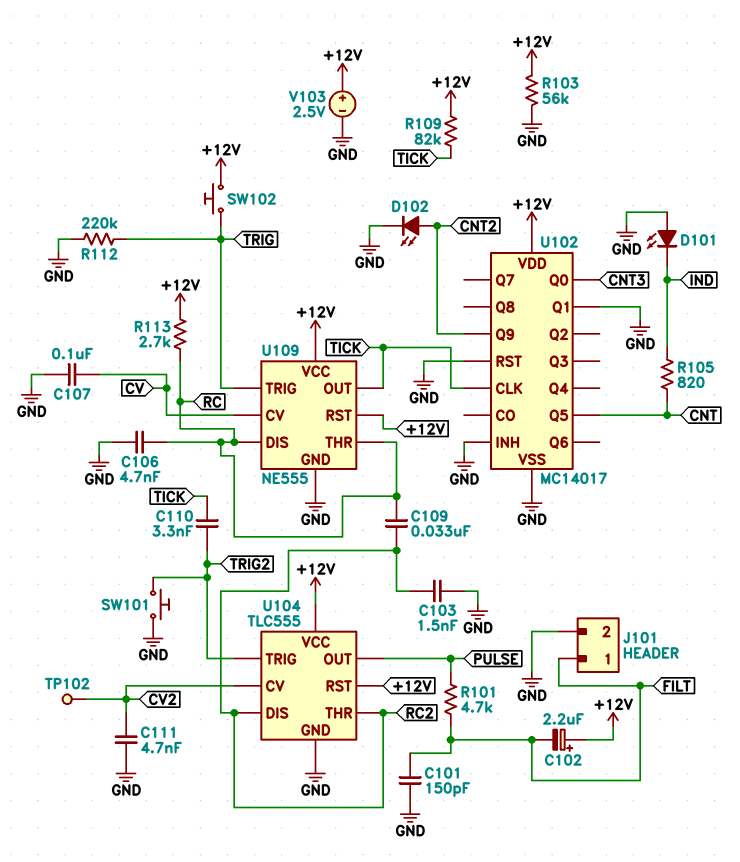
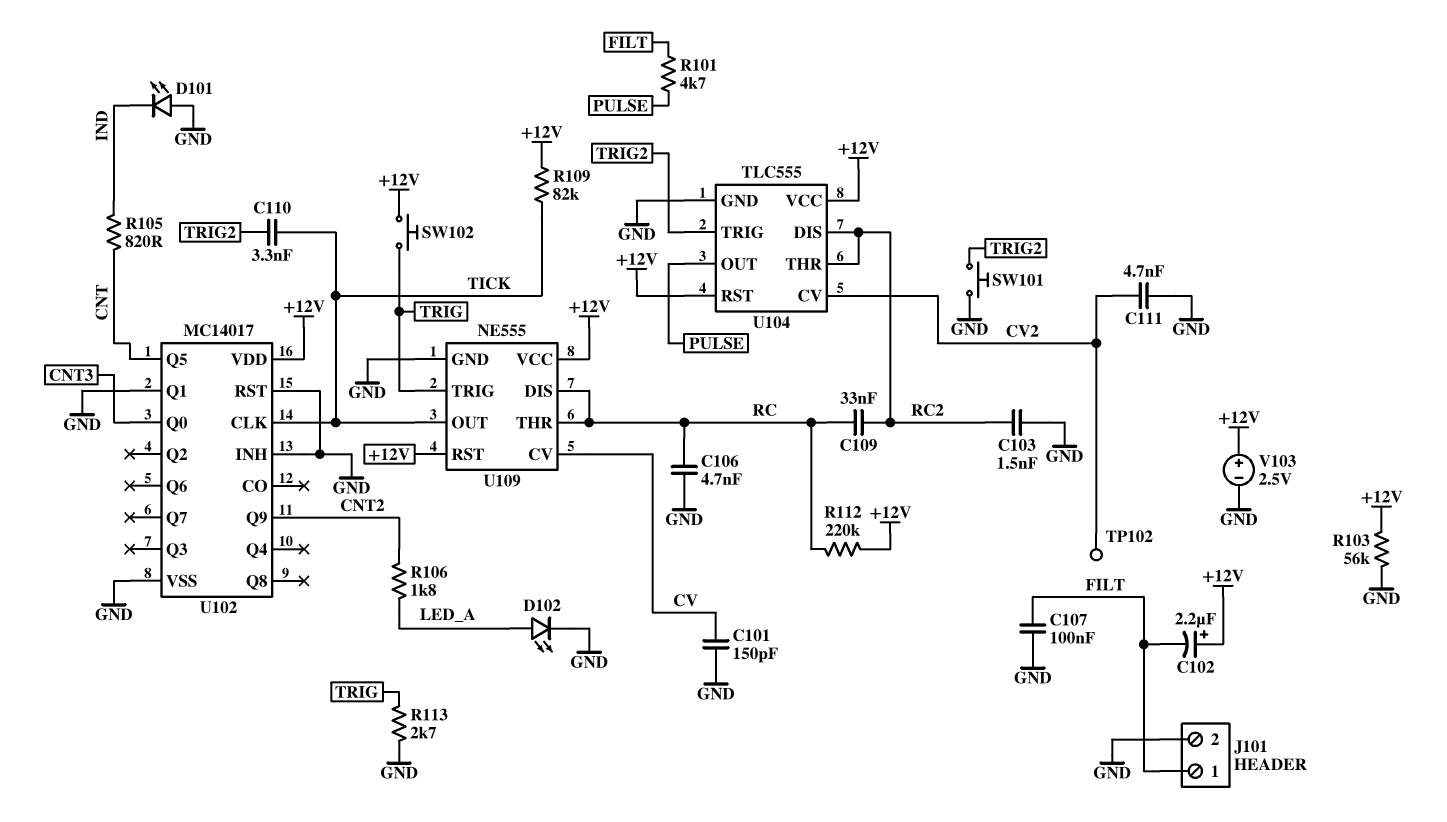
C101: 150pF (FILT, GND) -> 150pF (CV, GND)
C107: 100nF (CV, GND) -> 100nF (FILT, GND)
D102: LED (A CNT2, K GND) -> LED (A LED_A, K GND)
R106: none -> 1.8k (CNT2, LED_A)
R112: 220k (GND, TRIG) -> 220k (+12V, RC)
R113: 2.7k (+12V, RC) -> 2.7k (GND, TRIG)

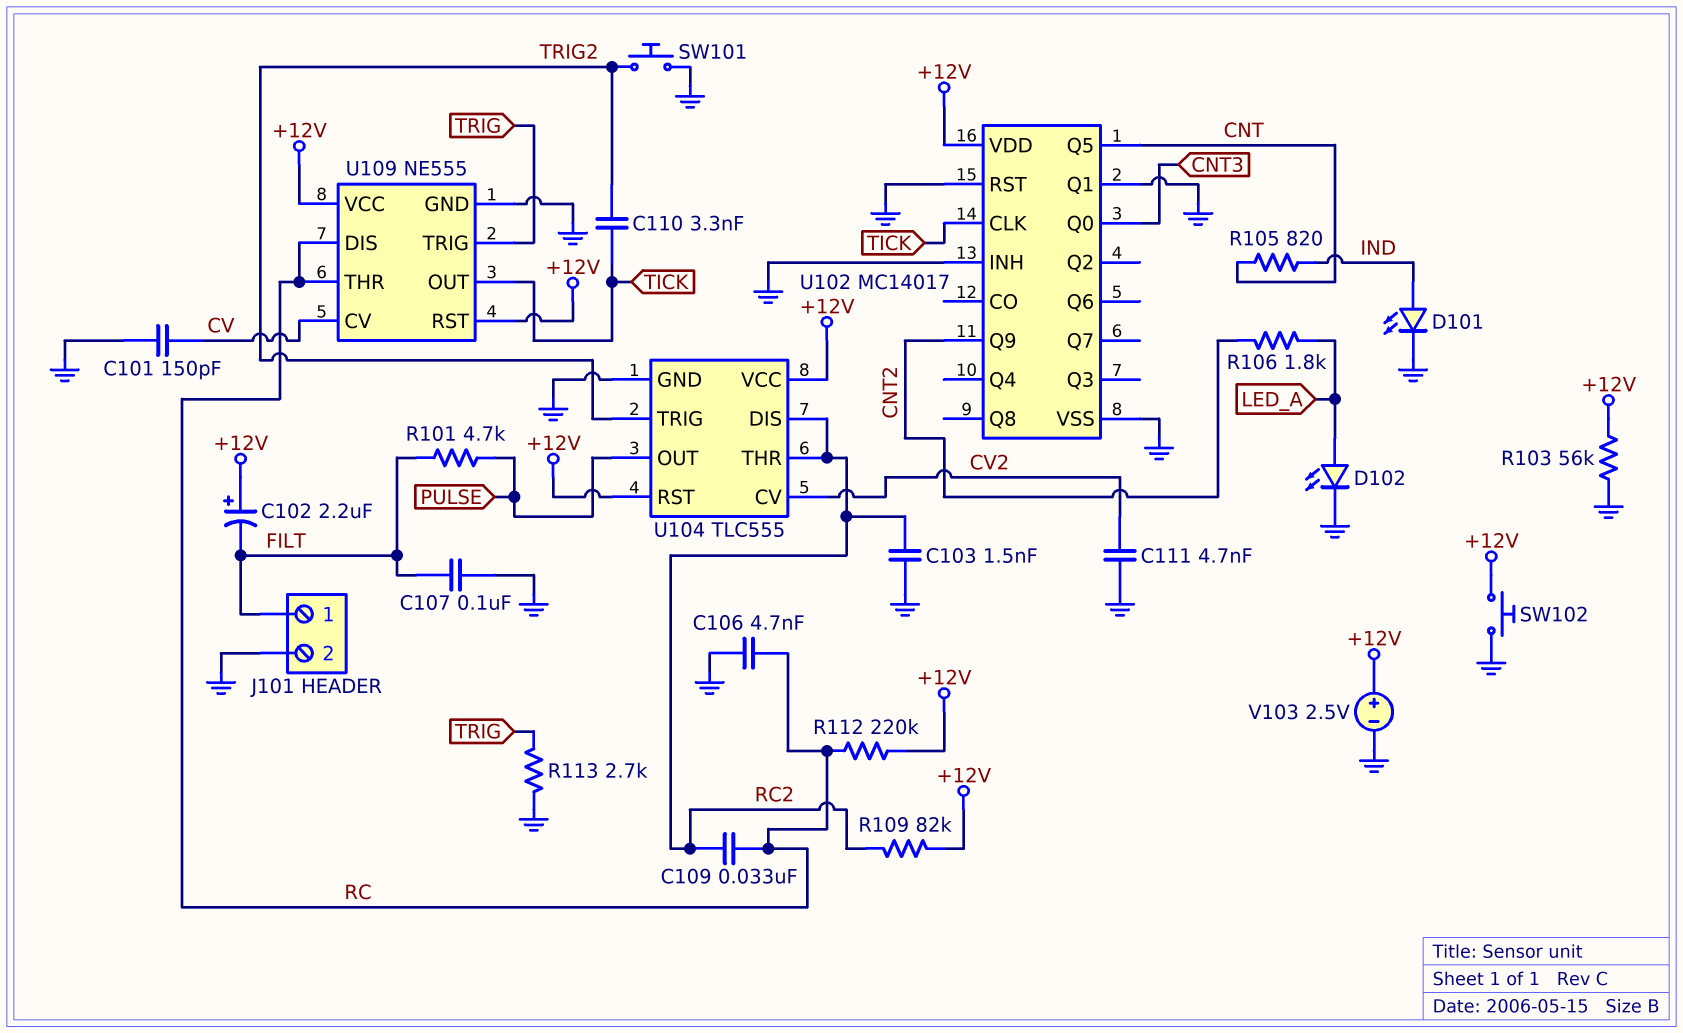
D101: LED (A GND, K IND) -> LED (A IND, K GND)
R109: 82k (+12V, TICK) -> 82k (+12V, RC2)
SW102: button (+12V, TRIG) -> button (+12V, GND)
TP102: test point (CV2) -> none

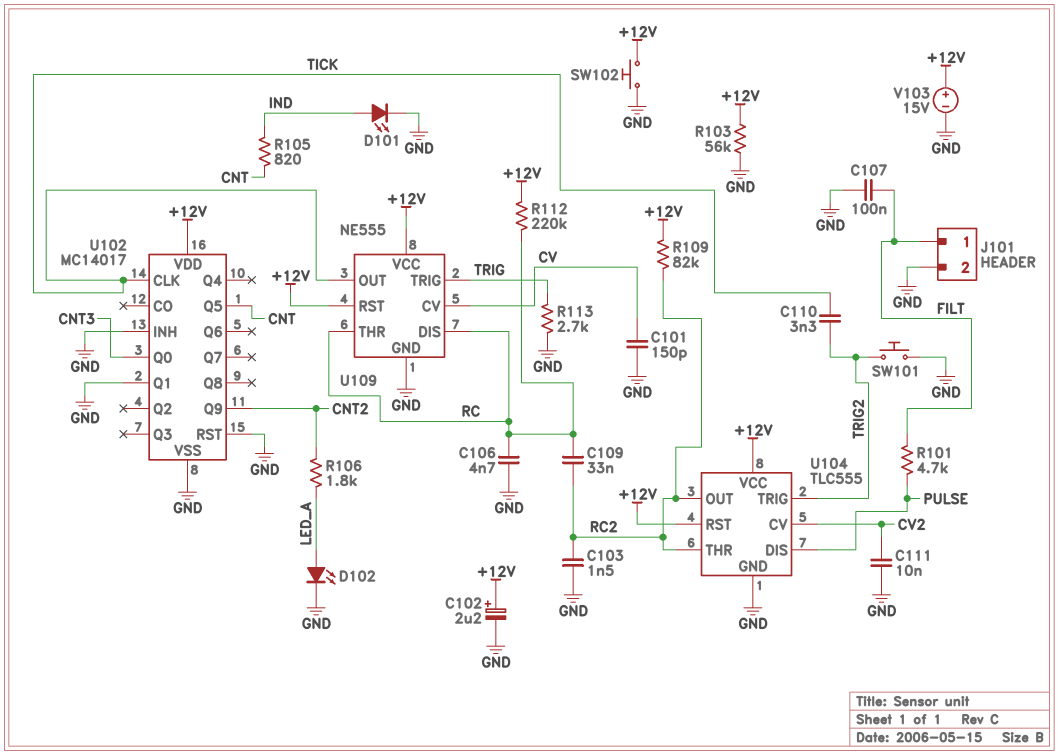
C102: 2.2uF (plus +12V, minus FILT) -> 2.2uF (plus +12V, minus GND)
C111: 4.7nF (CV2, GND) -> 10nF (CV2, GND)
U104 pin DIS: RC2 -> PULSE
U104 pin OUT: PULSE -> RC2
V103: 2.5V (plus +12V, minus GND) -> 15V (plus +12V, minus GND)

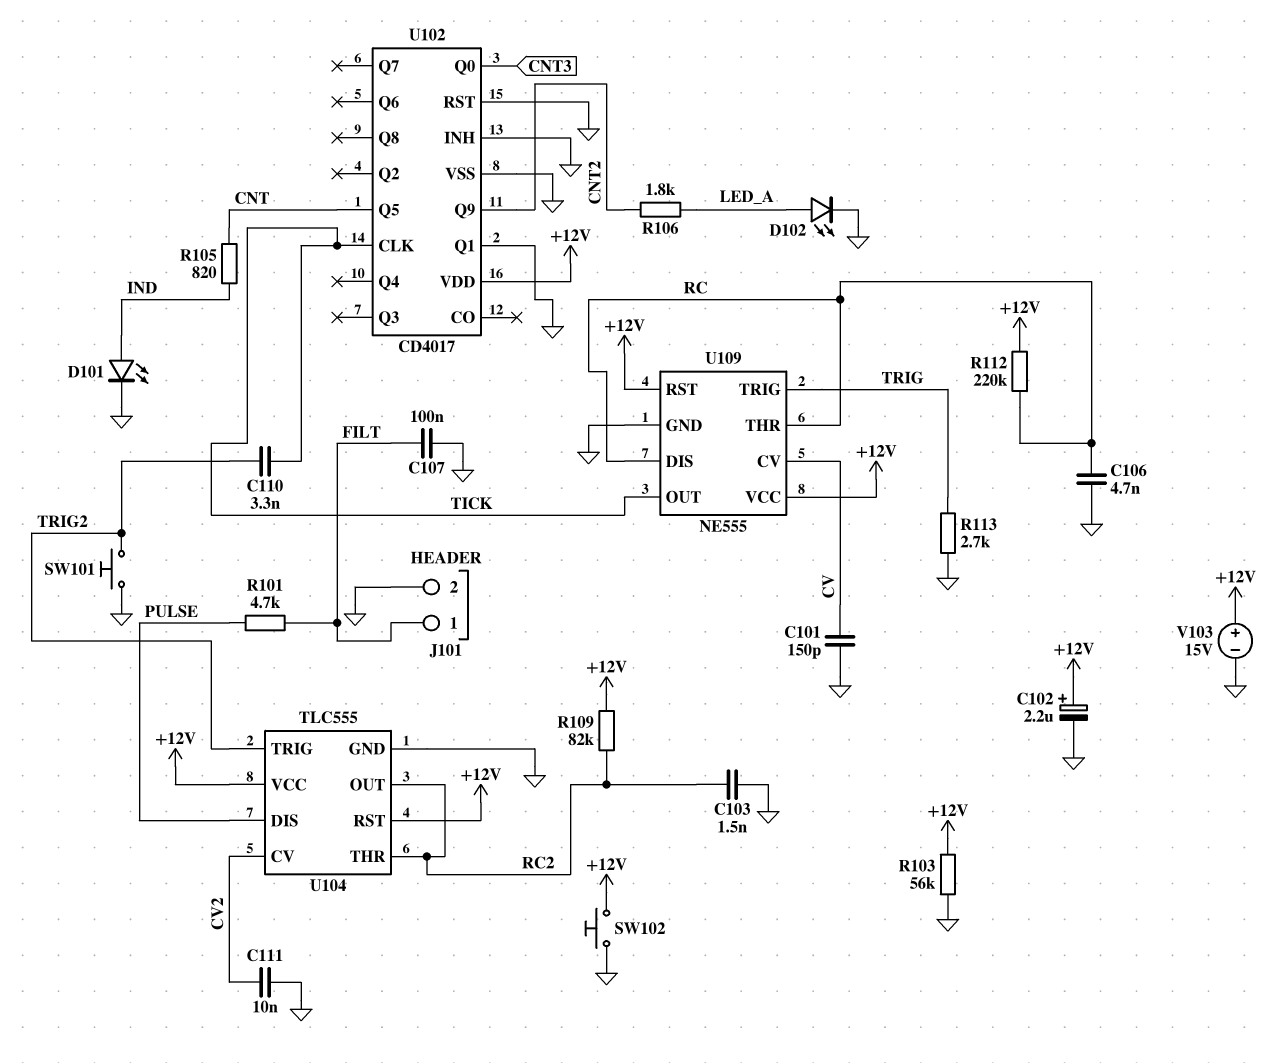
C109: 33nF (RC, RC2) -> none
U102: MC14017 -> CD4017

